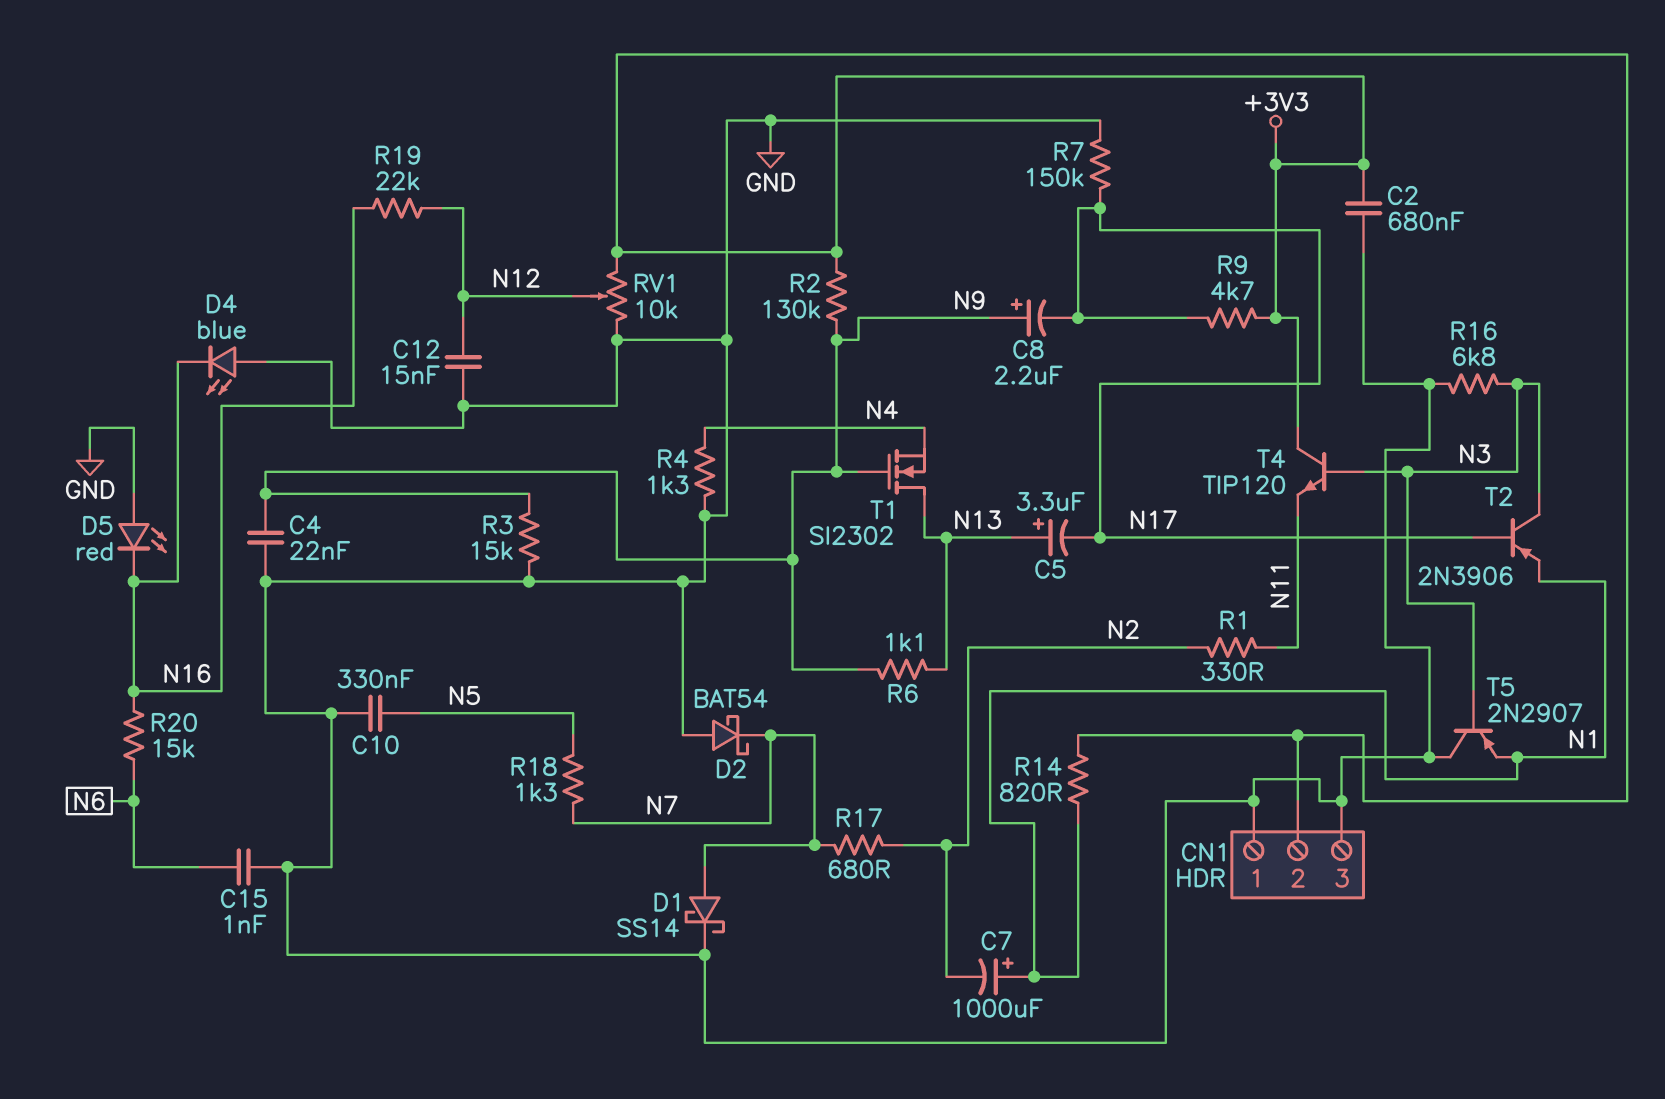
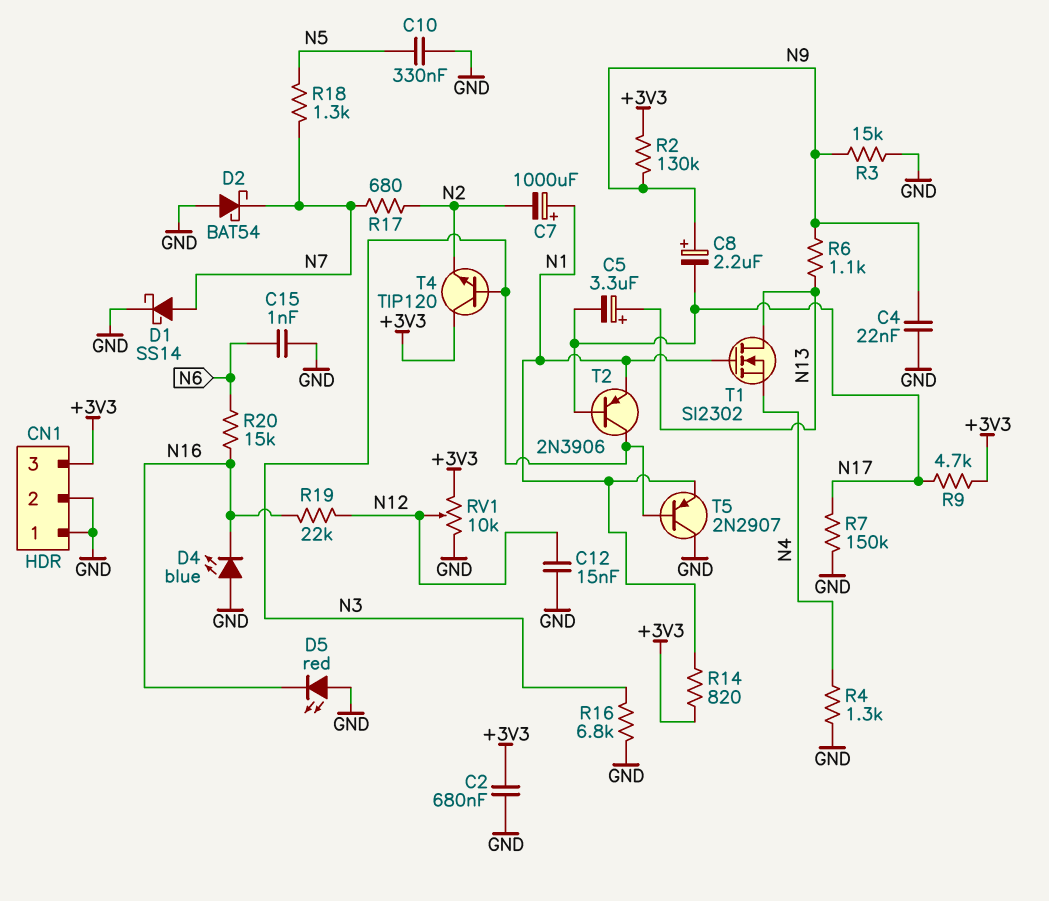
CN1 pin 2: +3V3 -> GND
CN1 pin 3: GND -> +3V3
R1: 330 (N2, N11) -> none
T1: NMOS SI2302 (G N9, D N13, S N4) -> NMOS SI2302 (G N1, D N13, S N4)
T4: NPN TIP120 (B N3, C +3V3, E N11) -> NPN TIP120 (B N3, C +3V3, E N2)

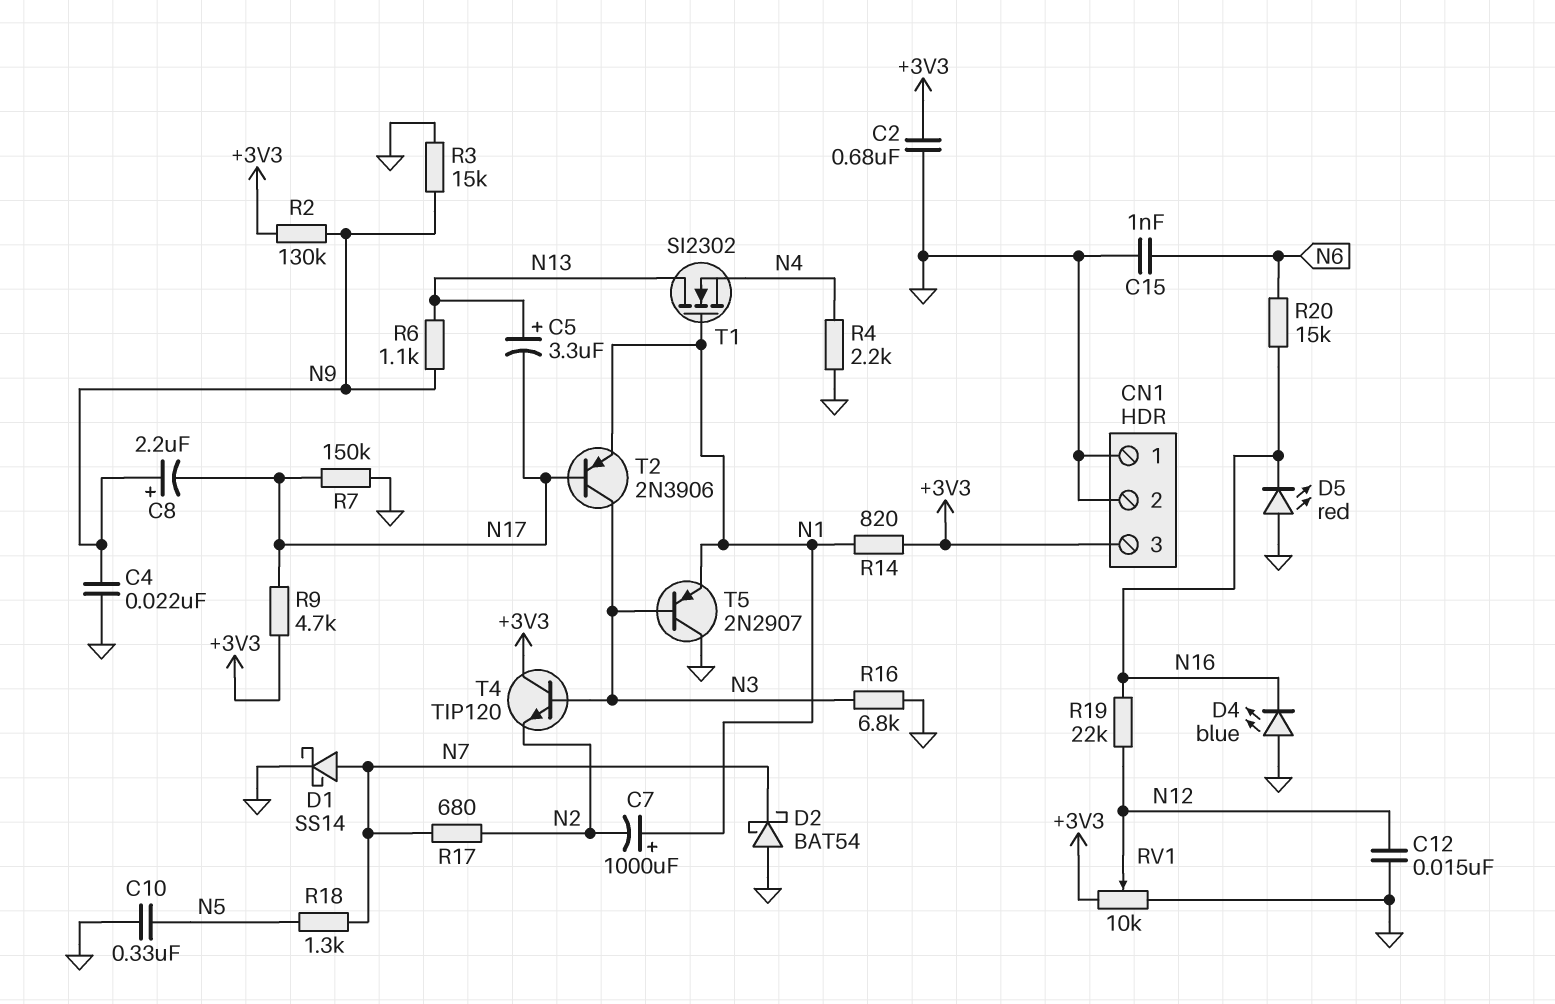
R4: 1.3k (GND, N4) -> 2.2k (GND, N4)

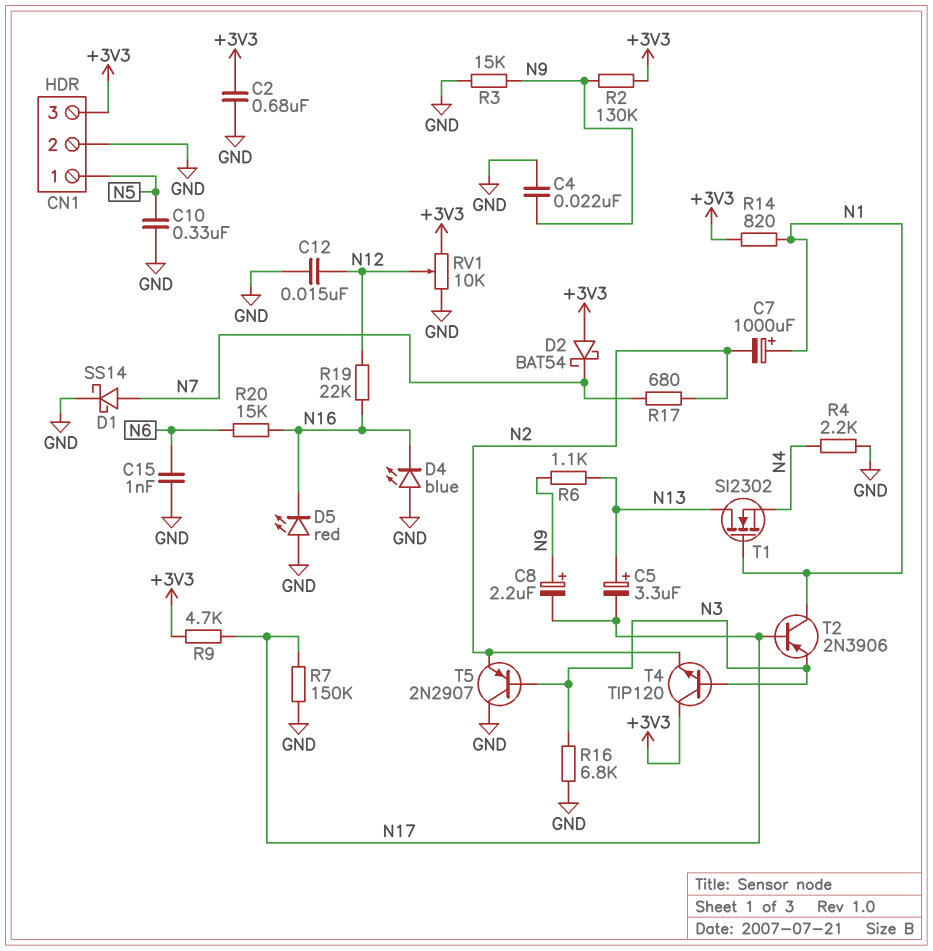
CN1 pin 1: GND -> N5
D2: schottky BAT54 (A GND, K N7) -> schottky BAT54 (A +3V3, K N7)
R18: 1.3k (N5, N7) -> none
T2: PNP 2N3906 (B N17, C N3, E N1) -> PNP 2N3906 (B N17, C N1, E N3)
T5: PNP 2N2907 (B N3, C GND, E N1) -> PNP 2N2907 (B N3, C GND, E N2)

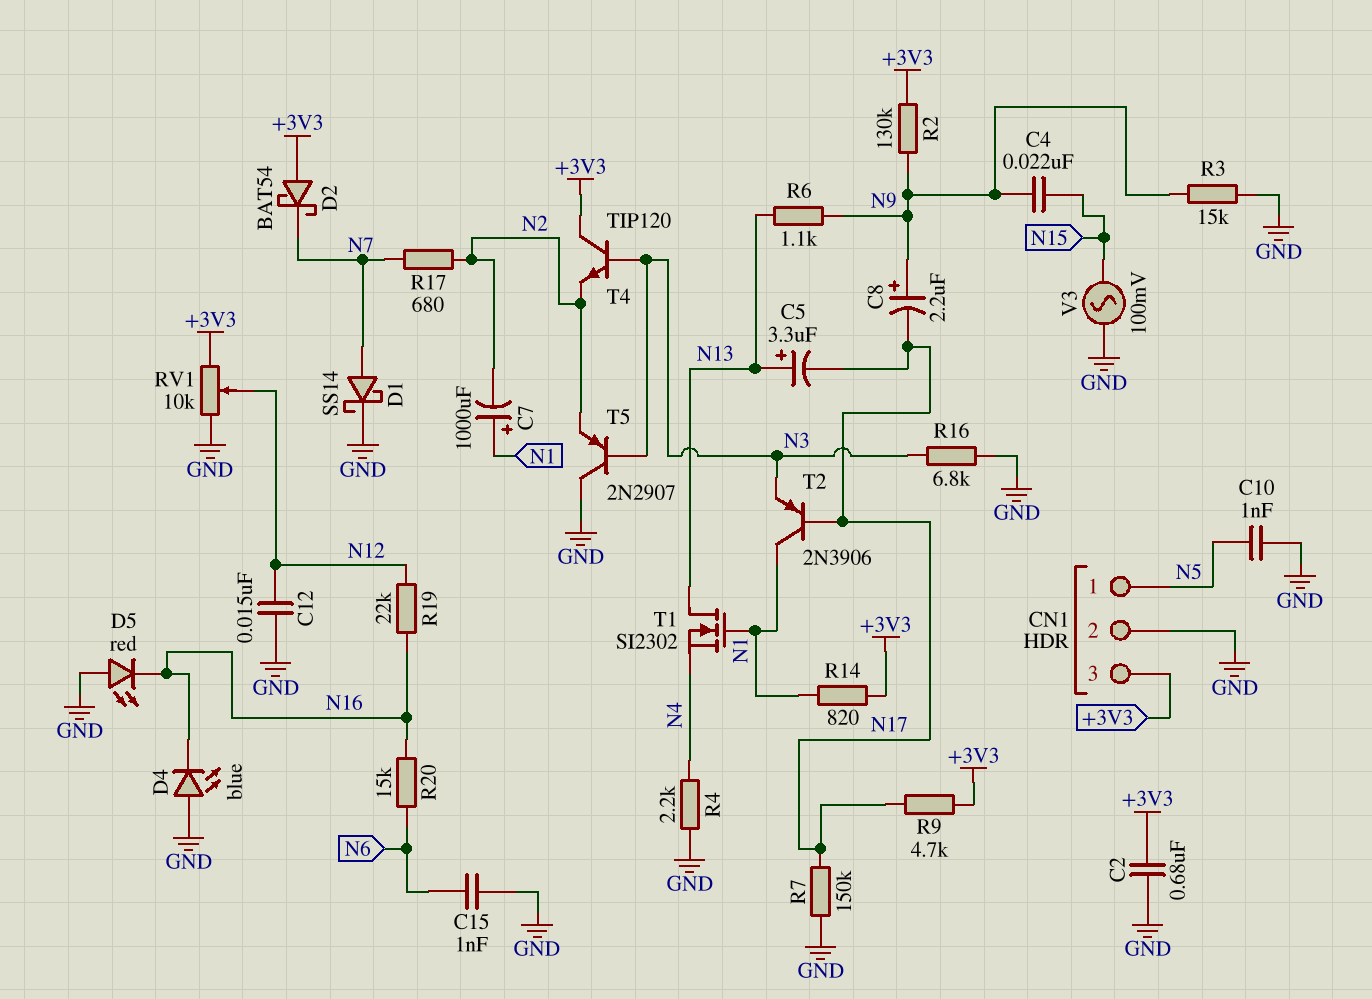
C4: 22nF (GND, N9) -> 22nF (N9, N15)
C10: 330nF (GND, N5) -> 1nF (GND, N5)
V3: none -> AC 100mV (GND, N15)

